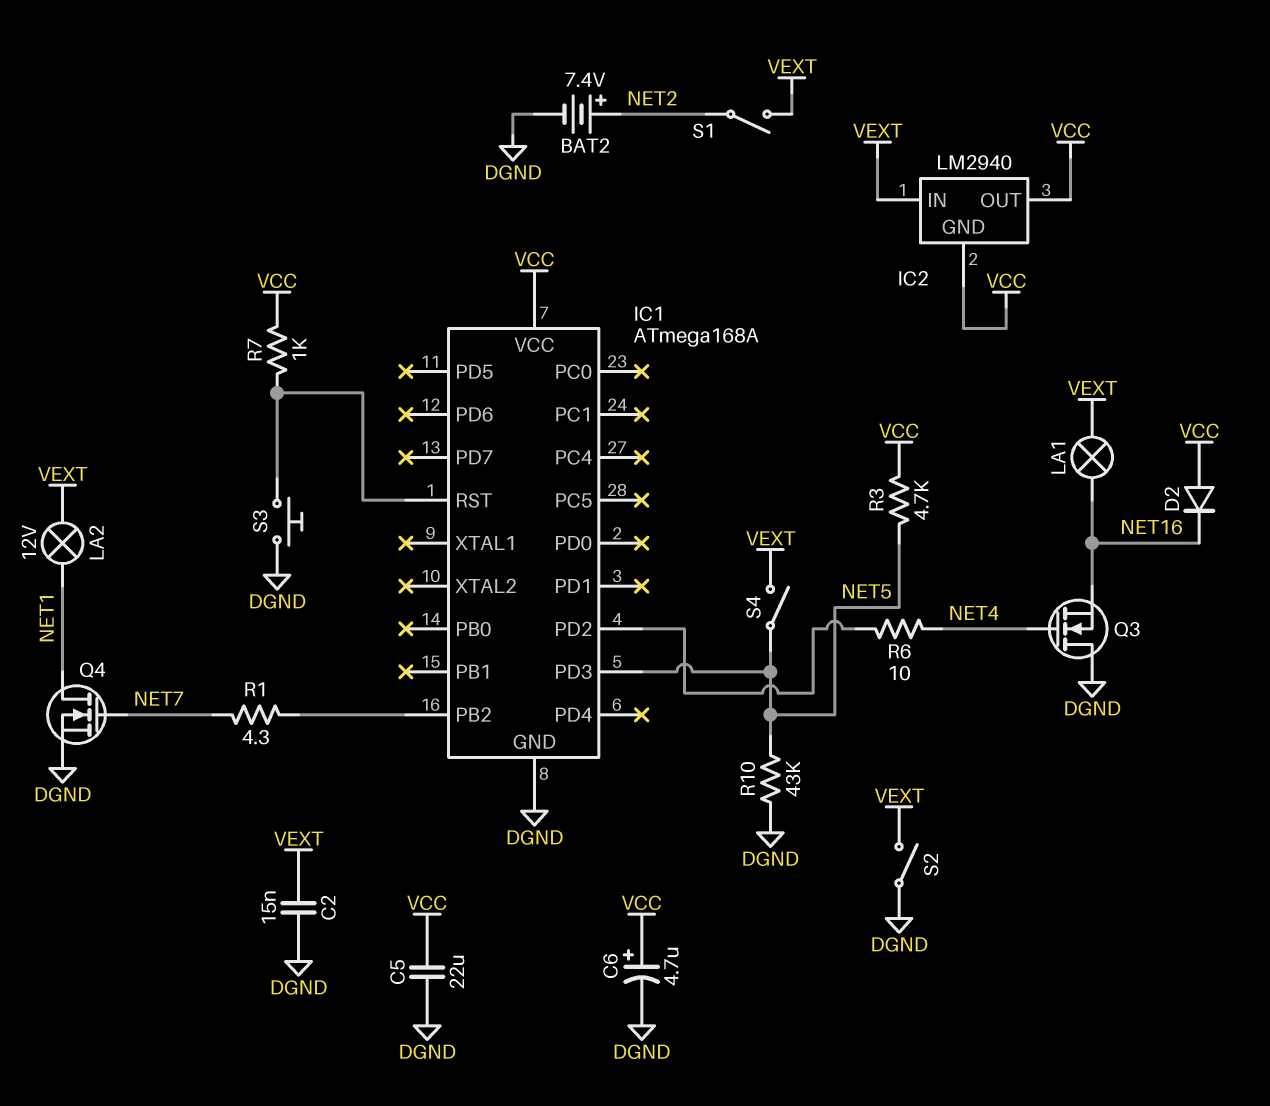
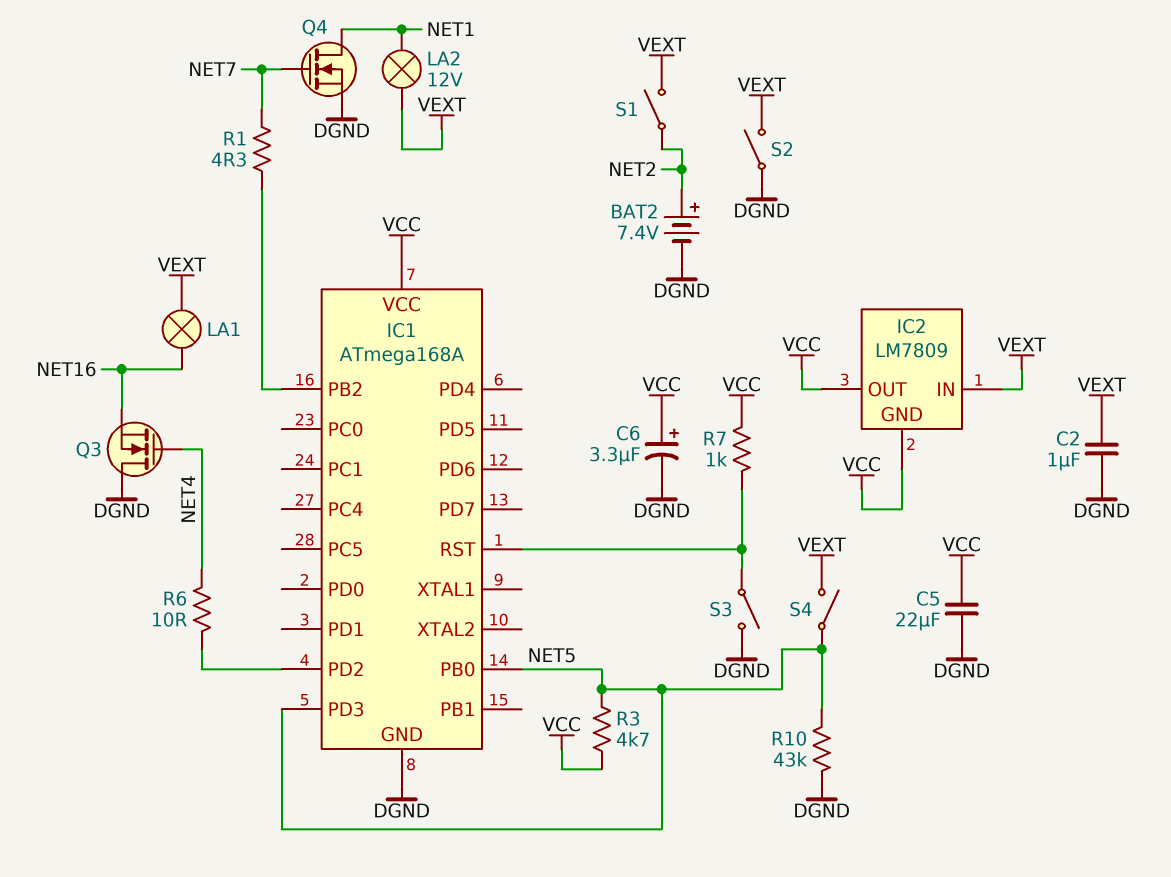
C2: 15nF (DGND, VEXT) -> 1uF (DGND, VEXT)
C6: 4.7uF (plus VCC, minus DGND) -> 3.3uF (plus VCC, minus DGND)
D2: diode (A VCC, K NET16) -> none
IC1 pin PB0: none -> NET5
IC2: LM2940 -> LM7809
S3: button (DGND, IC1/RST) -> switch (DGND, IC1/RST)

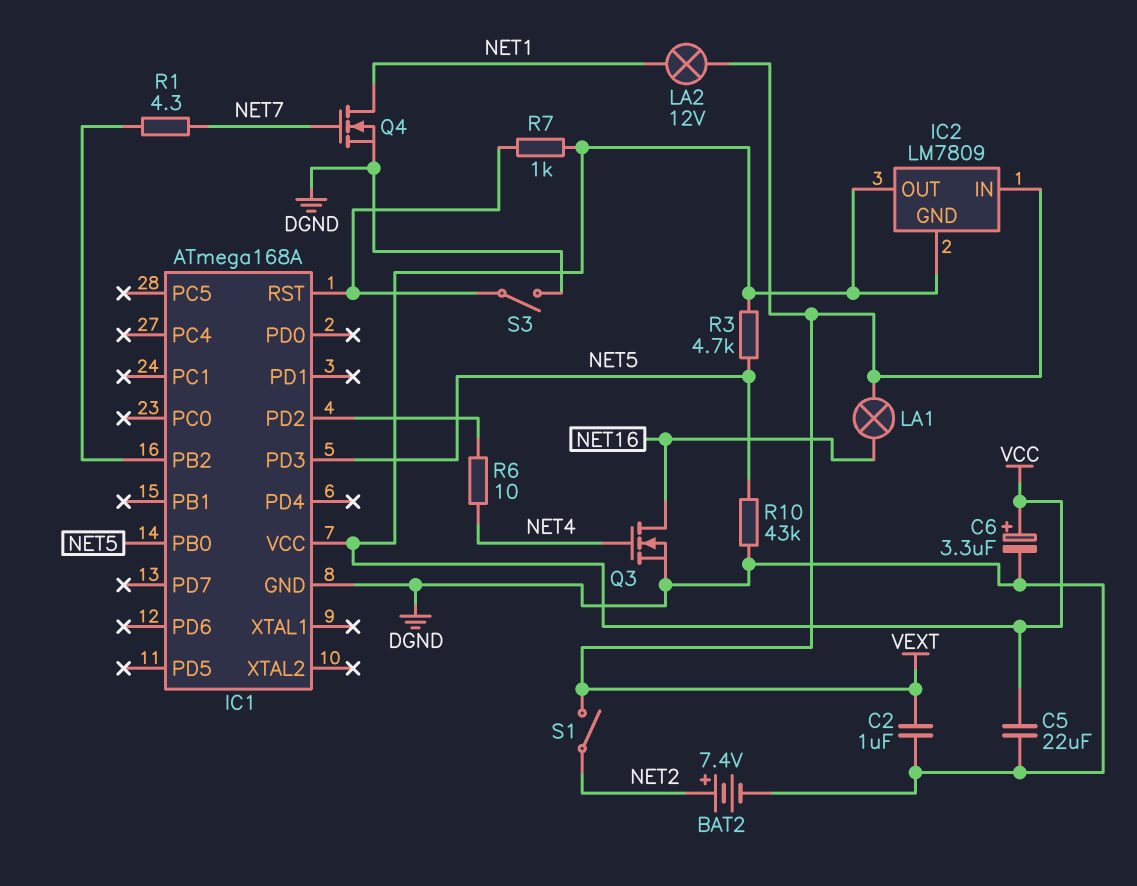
Q3: NMOS (G NET4, D DGND, S NET16) -> NMOS (G NET4, D NET16, S DGND)
S2: switch (DGND, VEXT) -> none
S4: switch (NET5, VEXT) -> none

